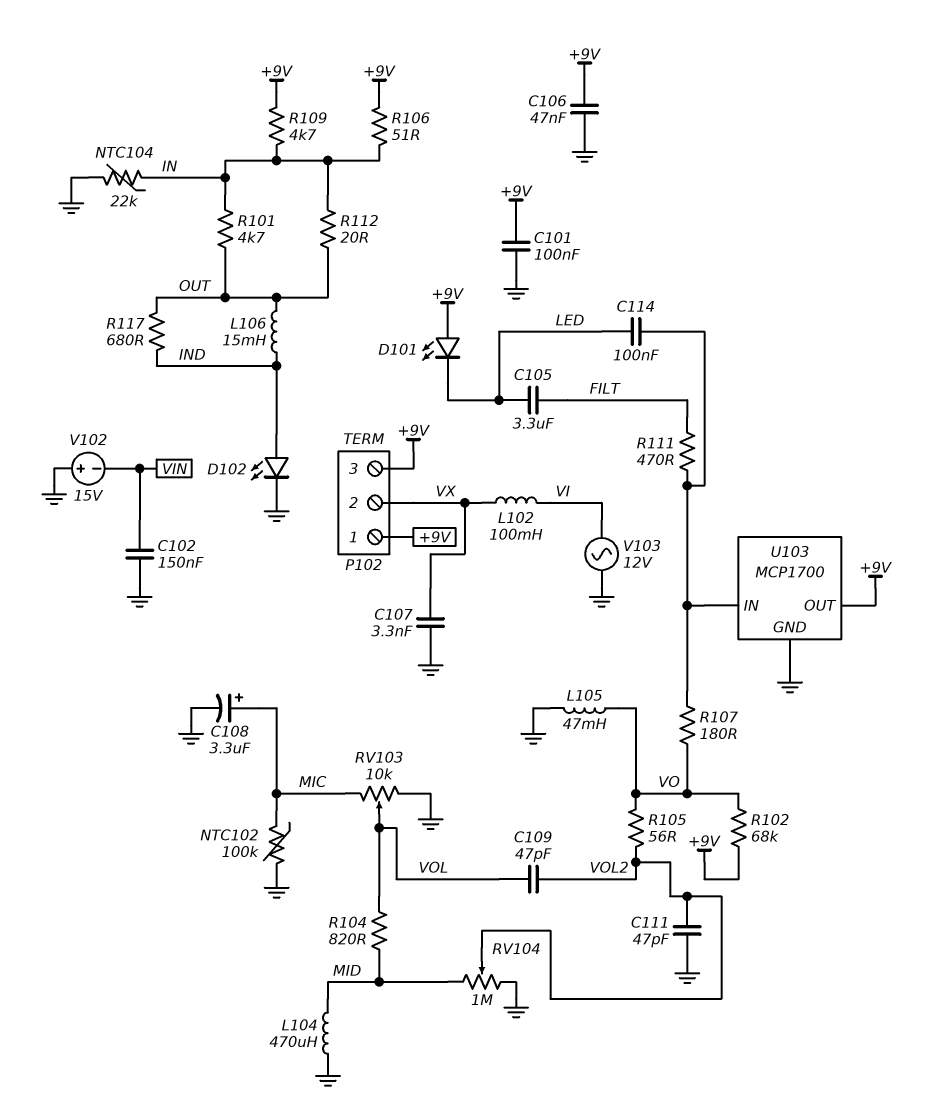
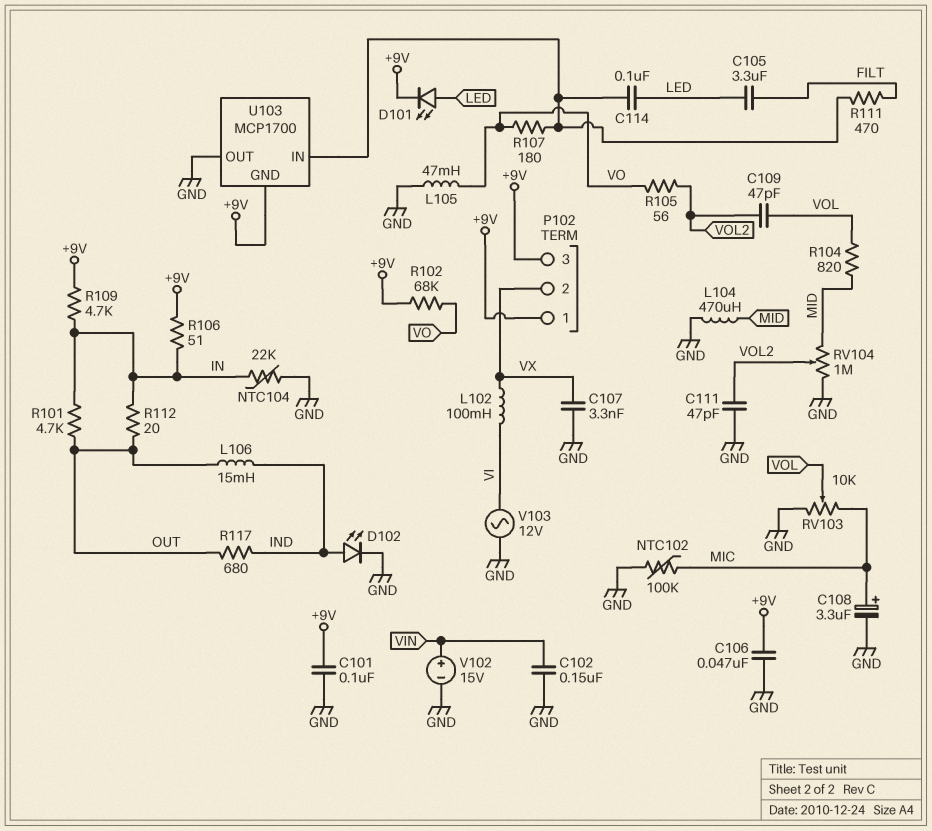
D101: LED (A +9V, K LED) -> LED (A LED, K +9V)
U103 pin GND: GND -> +9V
U103 pin OUT: +9V -> GND
V102: 15V (plus GND, minus VIN) -> 15V (plus VIN, minus GND)

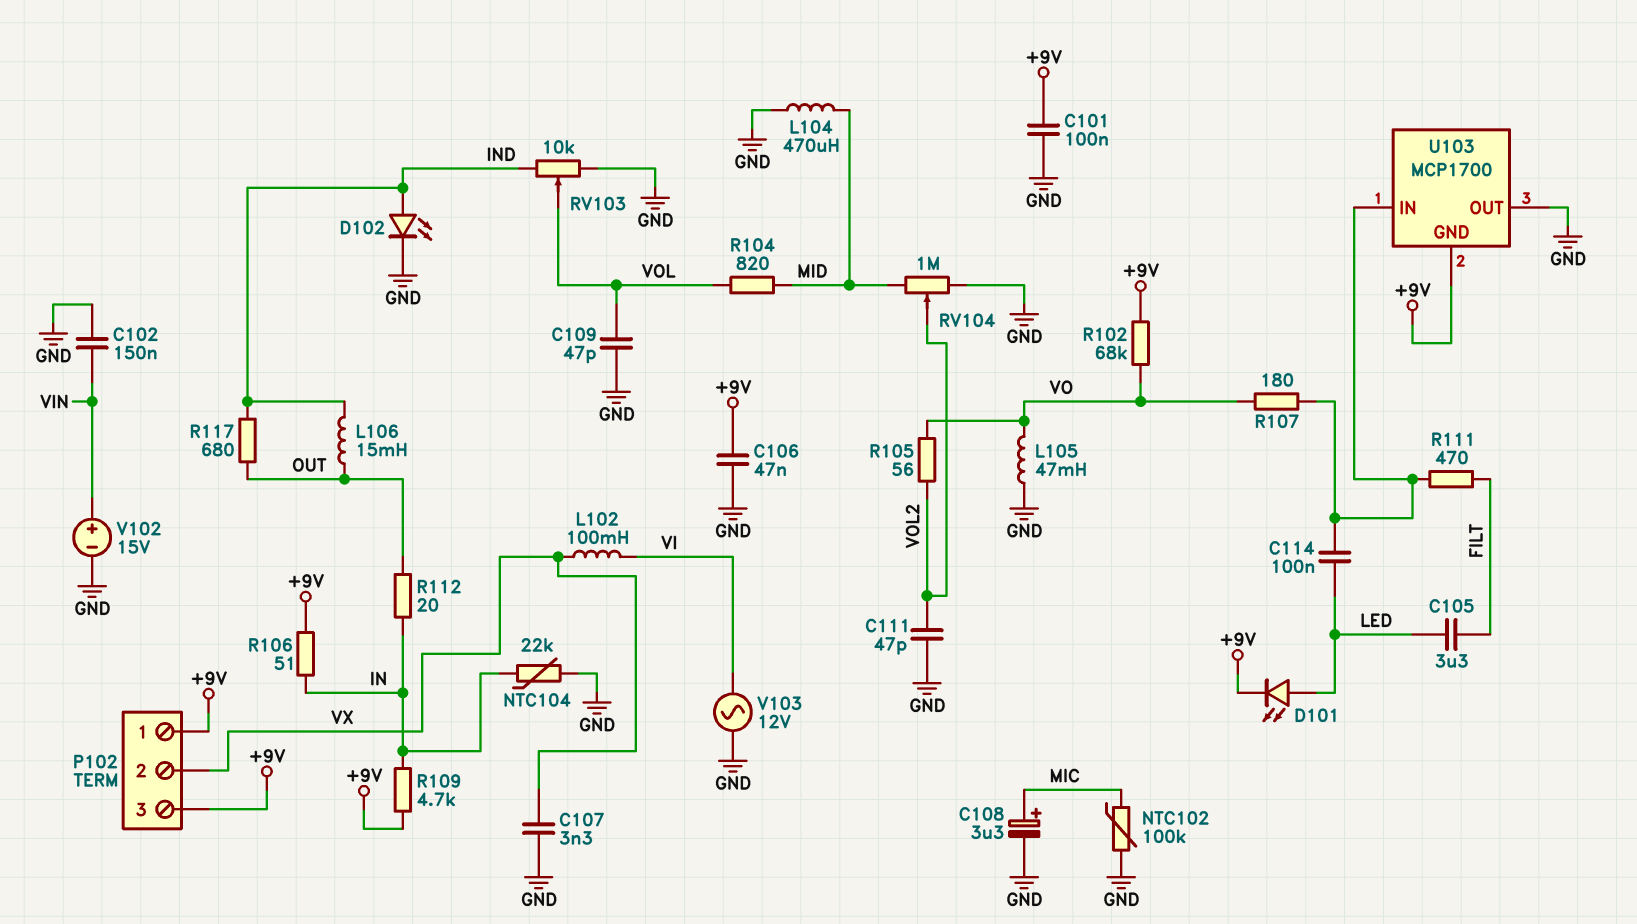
C109: 47pF (VOL, VOL2) -> 47pF (GND, VOL)
R101: 4.7k (IN, OUT) -> none
RV103: 10k (GND, MIC, wiper VOL) -> 10k (GND, IND, wiper VOL)

